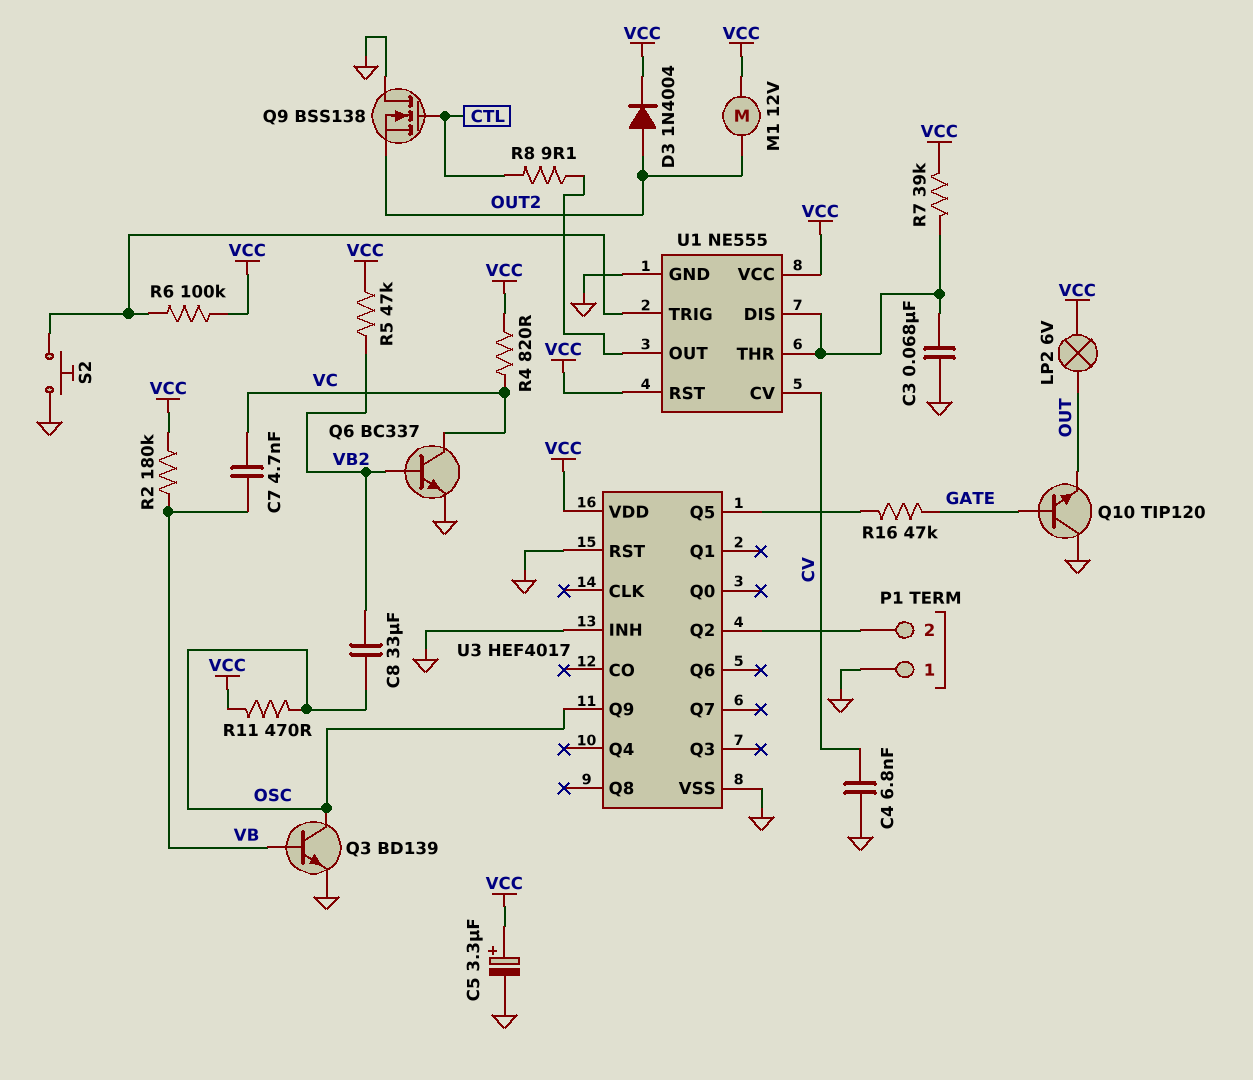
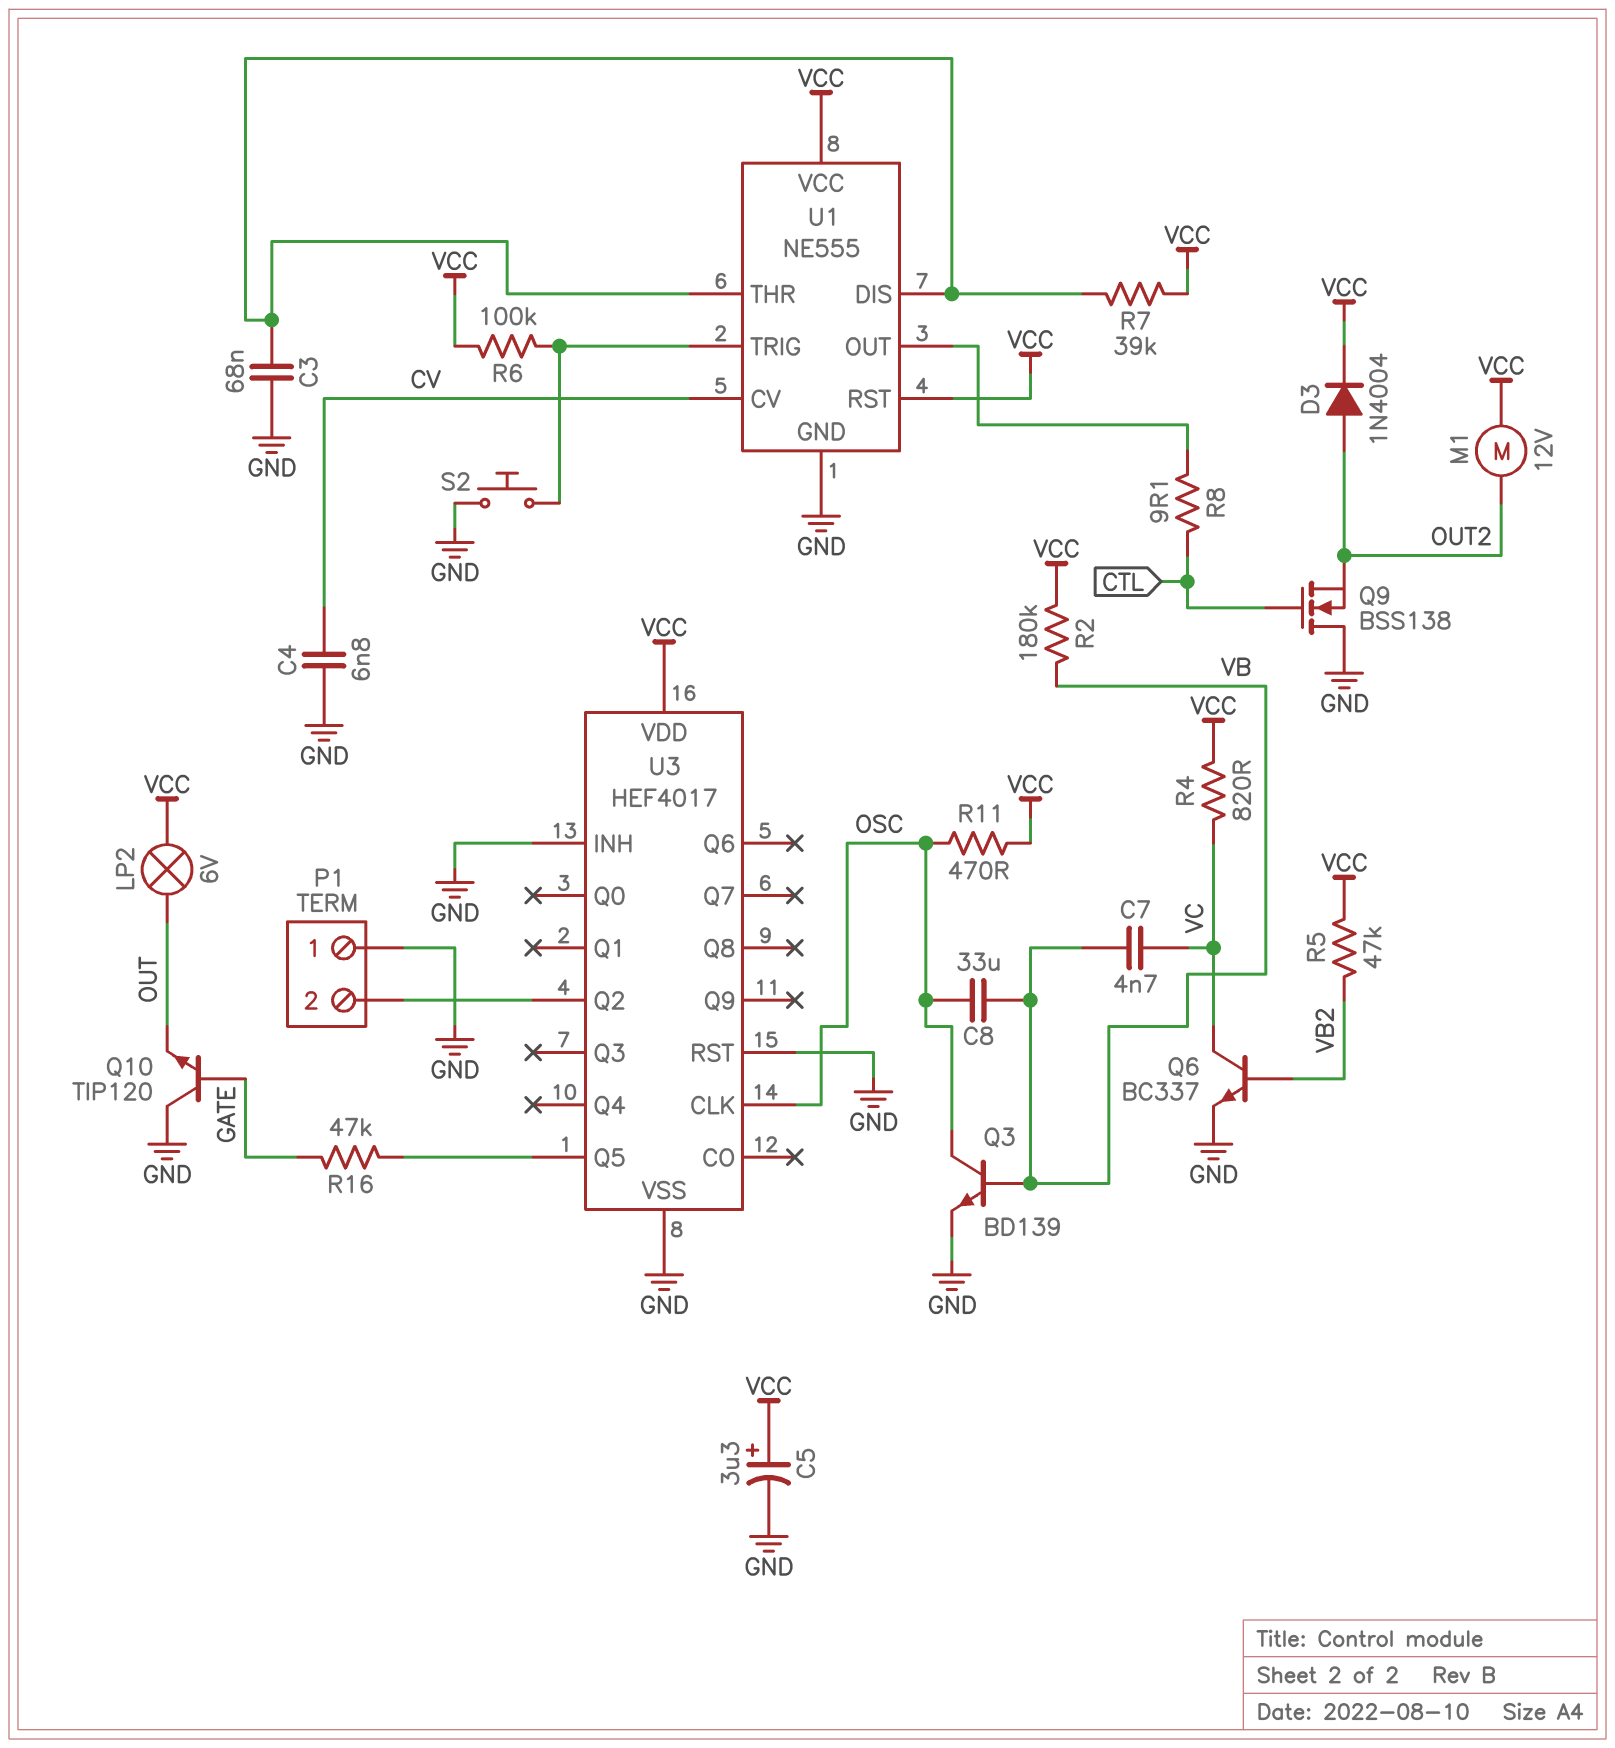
C8: 33uF (OSC, VB2) -> 33uF (OSC, VB)
U3 pin CLK: none -> OSC
U3 pin Q9: OSC -> none

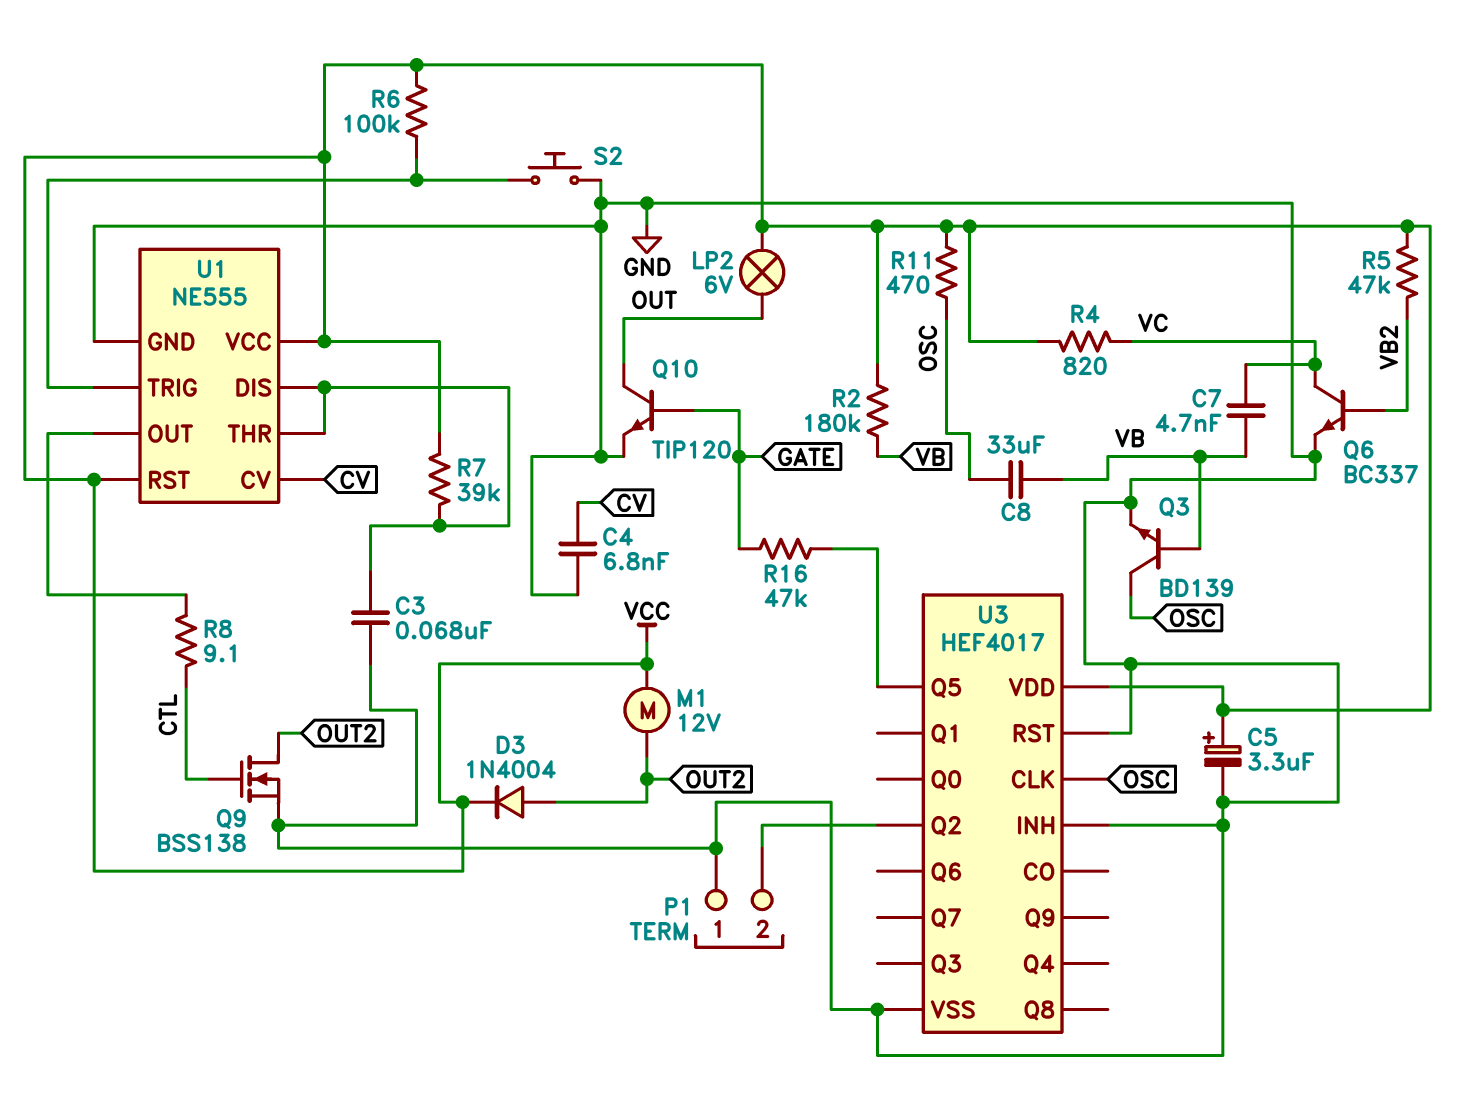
Q9: NMOS BSS138 (G CTL, D GND, S OUT2) -> NMOS BSS138 (G CTL, D OUT2, S GND)
Q10: NPN TIP120 (B GATE, C GND, E OUT) -> NPN TIP120 (B GATE, C OUT, E GND)

